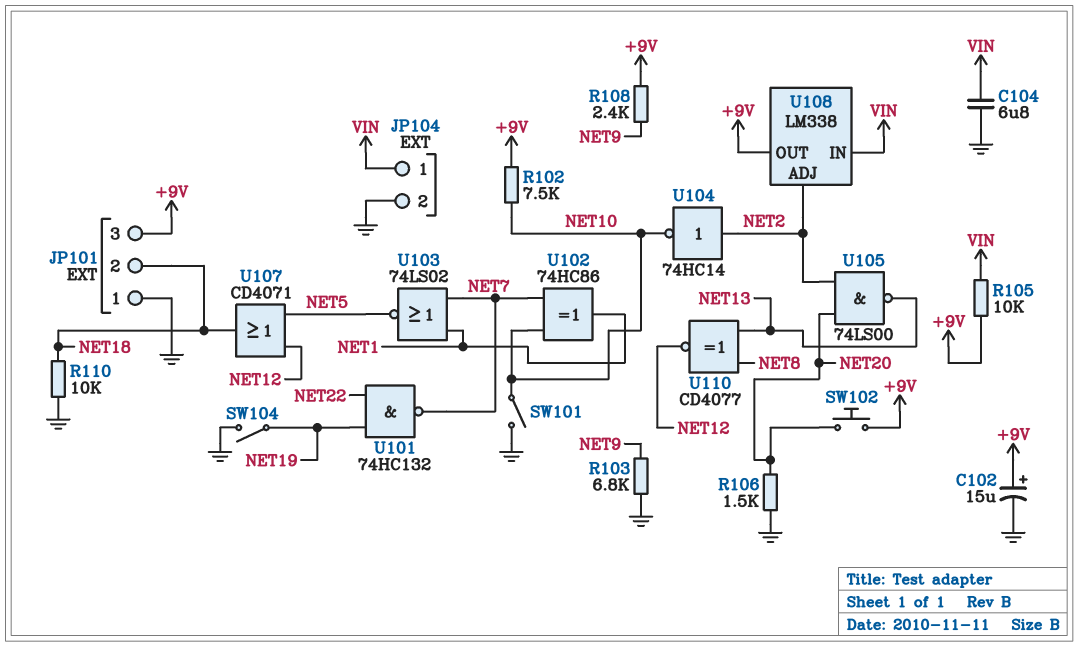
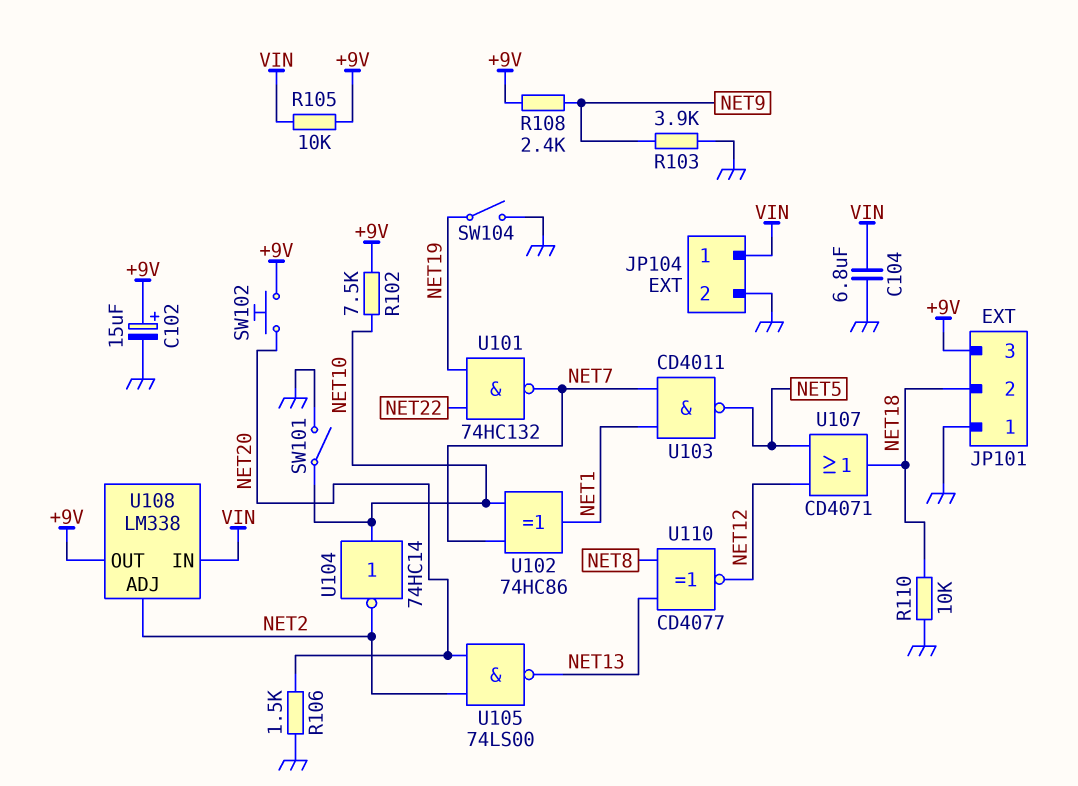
R103: 6.8k (GND, NET9) -> 3.9k (GND, NET9)
U103: NOR 74LS02 (in NET1, in NET7, out NET5) -> NAND CD4011 (in NET1, in NET7, out NET5)
U104: NOT 74HC14 (in NET2, out NET10) -> NOT 74HC14 (in NET10, out NET2)

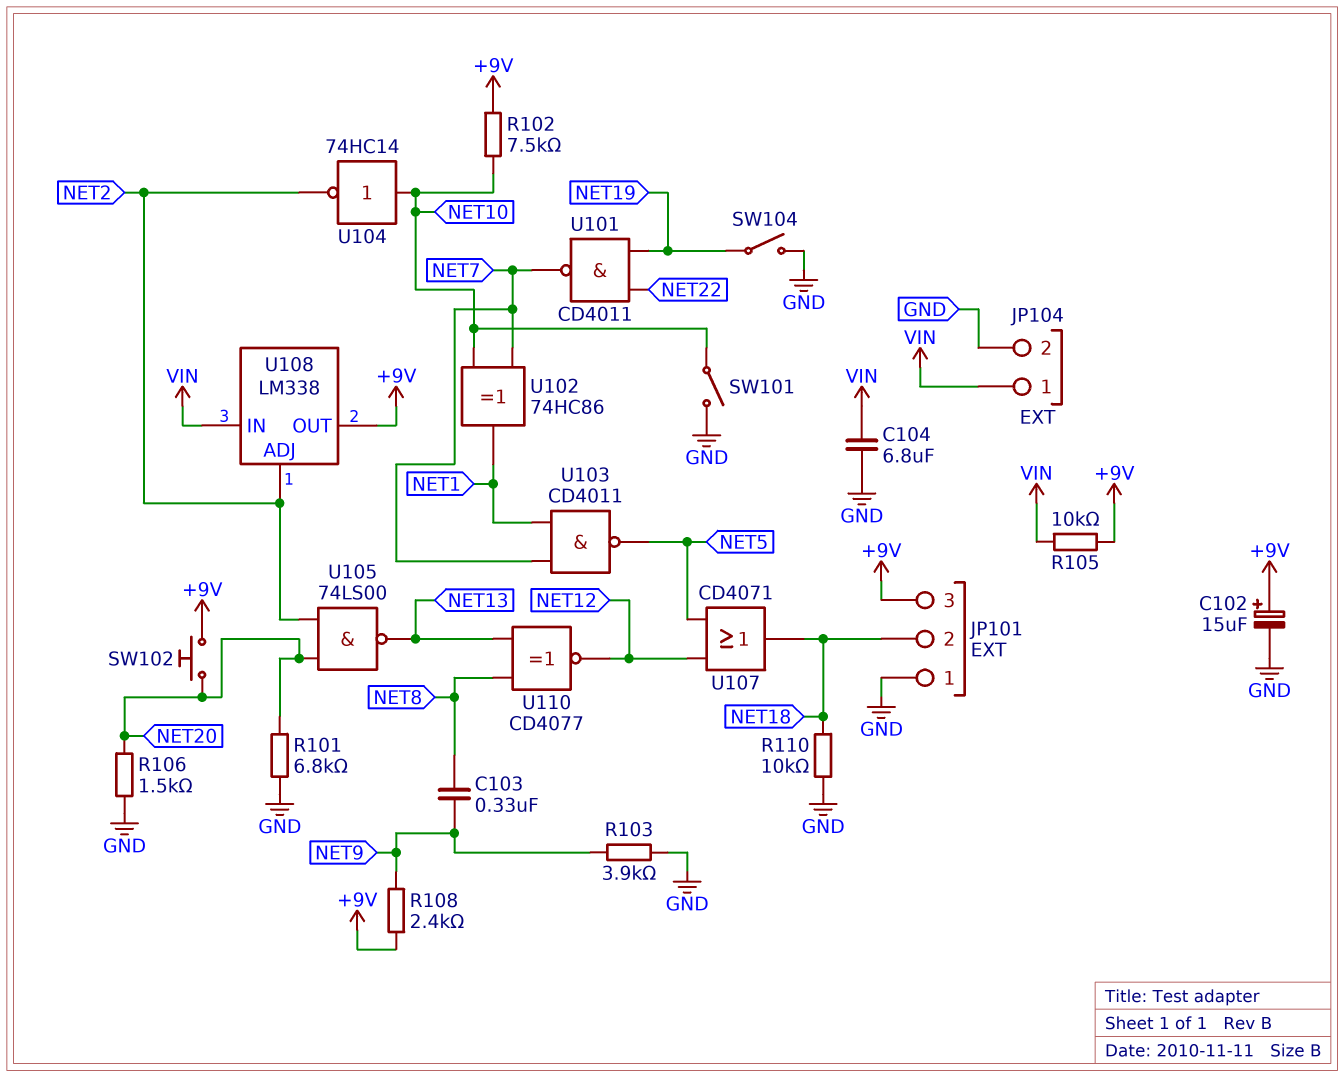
C103: none -> 330nF (NET8, NET9)
R101: none -> 6.8k (GND, NET20)
U101: NAND 74HC132 (in NET19, in NET22, out NET7) -> NAND CD4011 (in NET19, in NET22, out NET7)

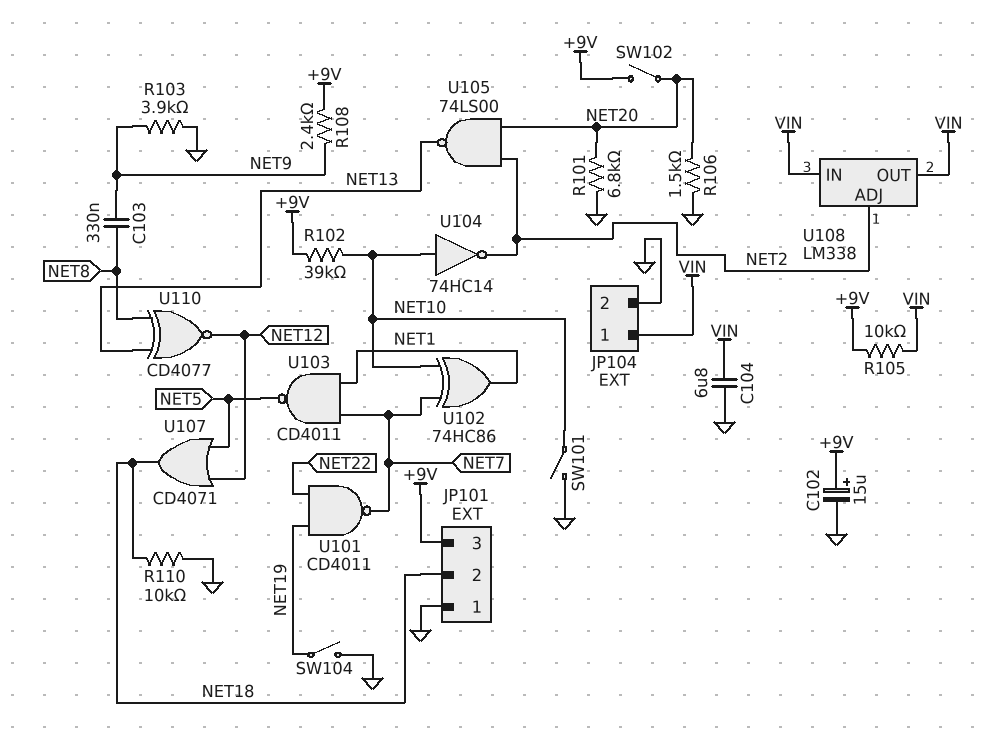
R102: 7.5k (+9V, NET10) -> 39k (+9V, NET10)
SW102: button (+9V, NET20) -> switch (+9V, NET20)
U108 pin OUT: +9V -> VIN

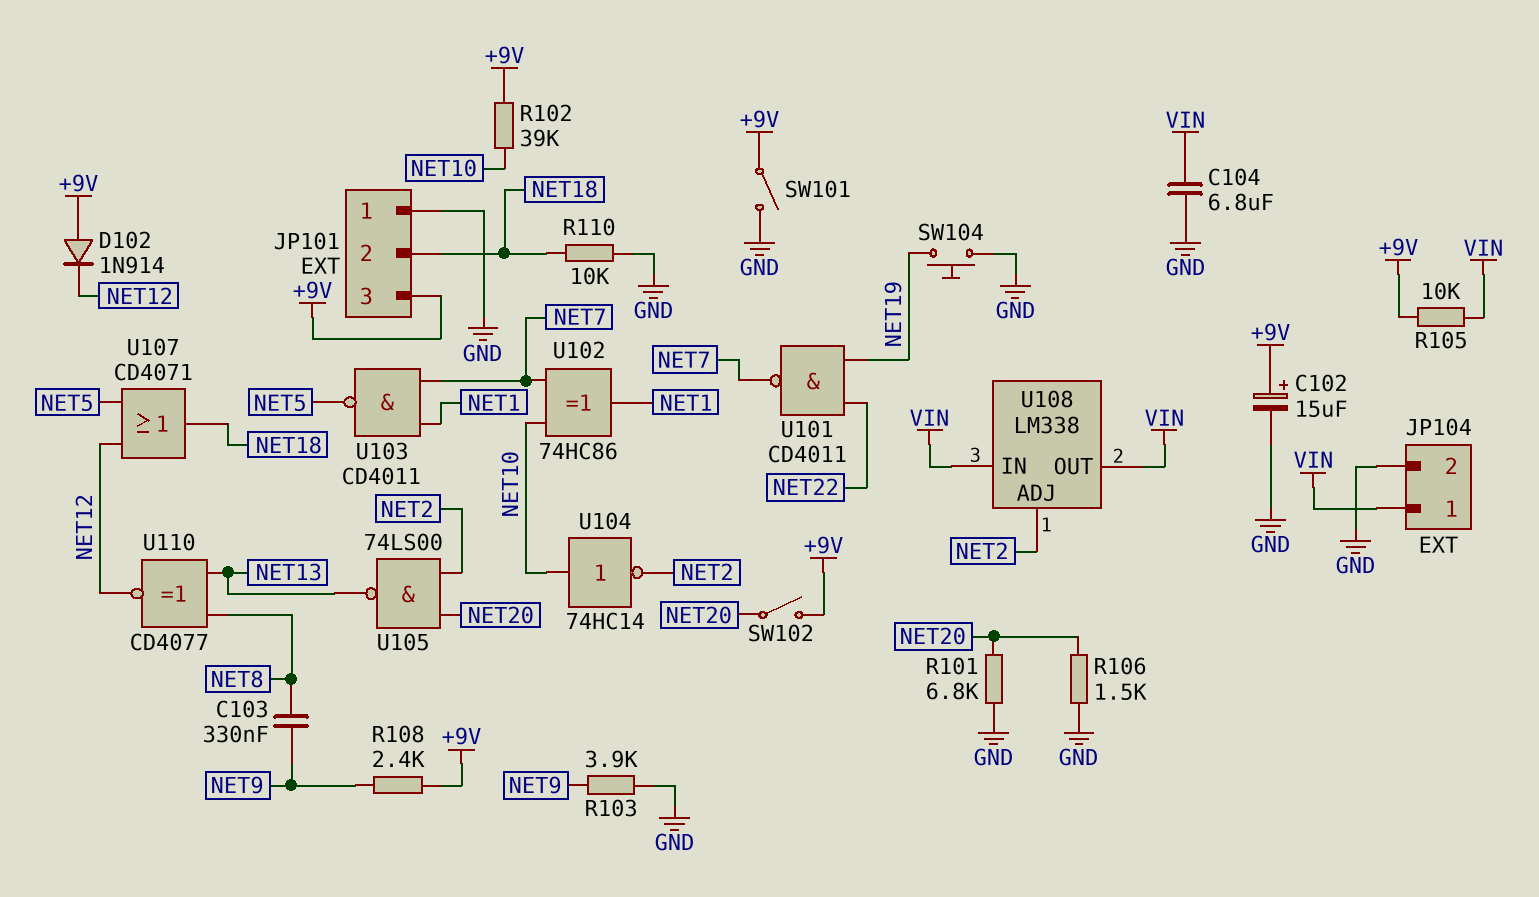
D102: none -> diode 1N914 (A +9V, K NET12)
SW101: switch (GND, NET10) -> switch (+9V, GND)
SW104: switch (GND, NET19) -> button (GND, NET19)

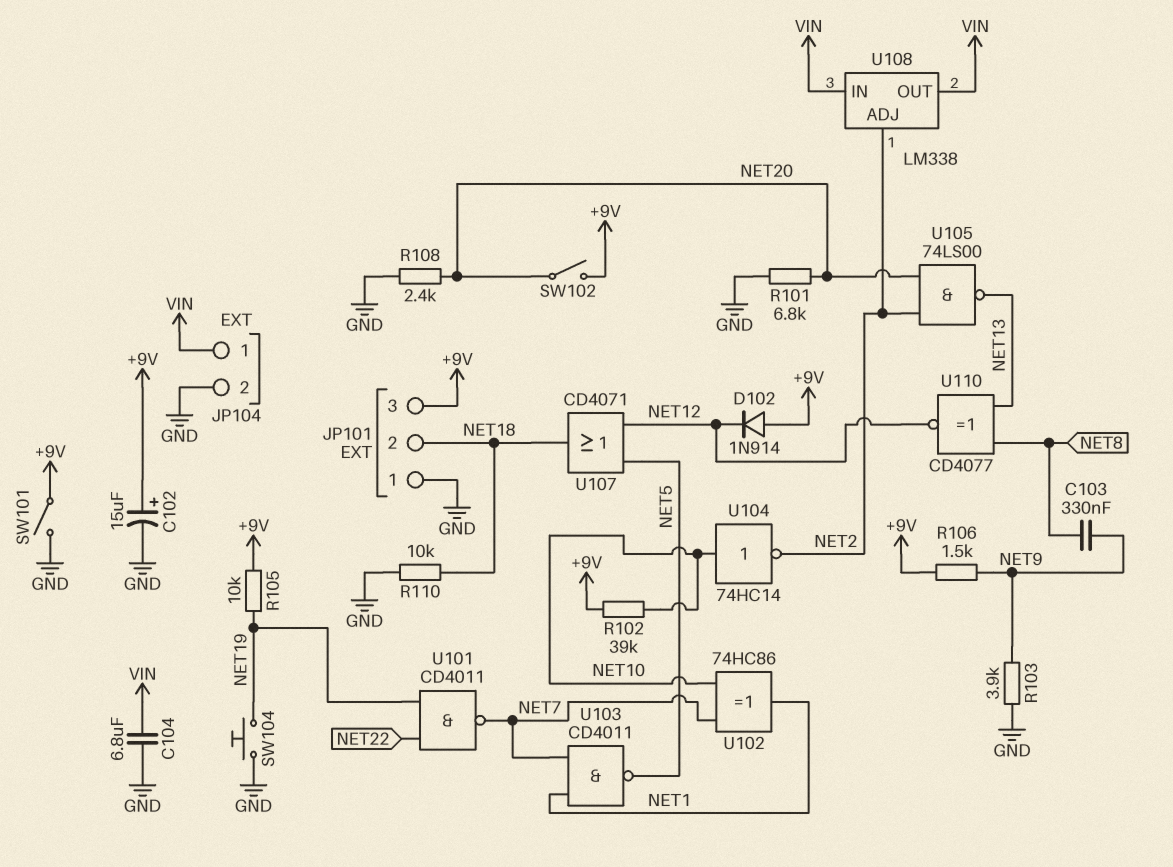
R105: 10k (+9V, VIN) -> 10k (+9V, NET19)
R106: 1.5k (GND, NET20) -> 1.5k (+9V, NET9)
R108: 2.4k (+9V, NET9) -> 2.4k (GND, NET20)

